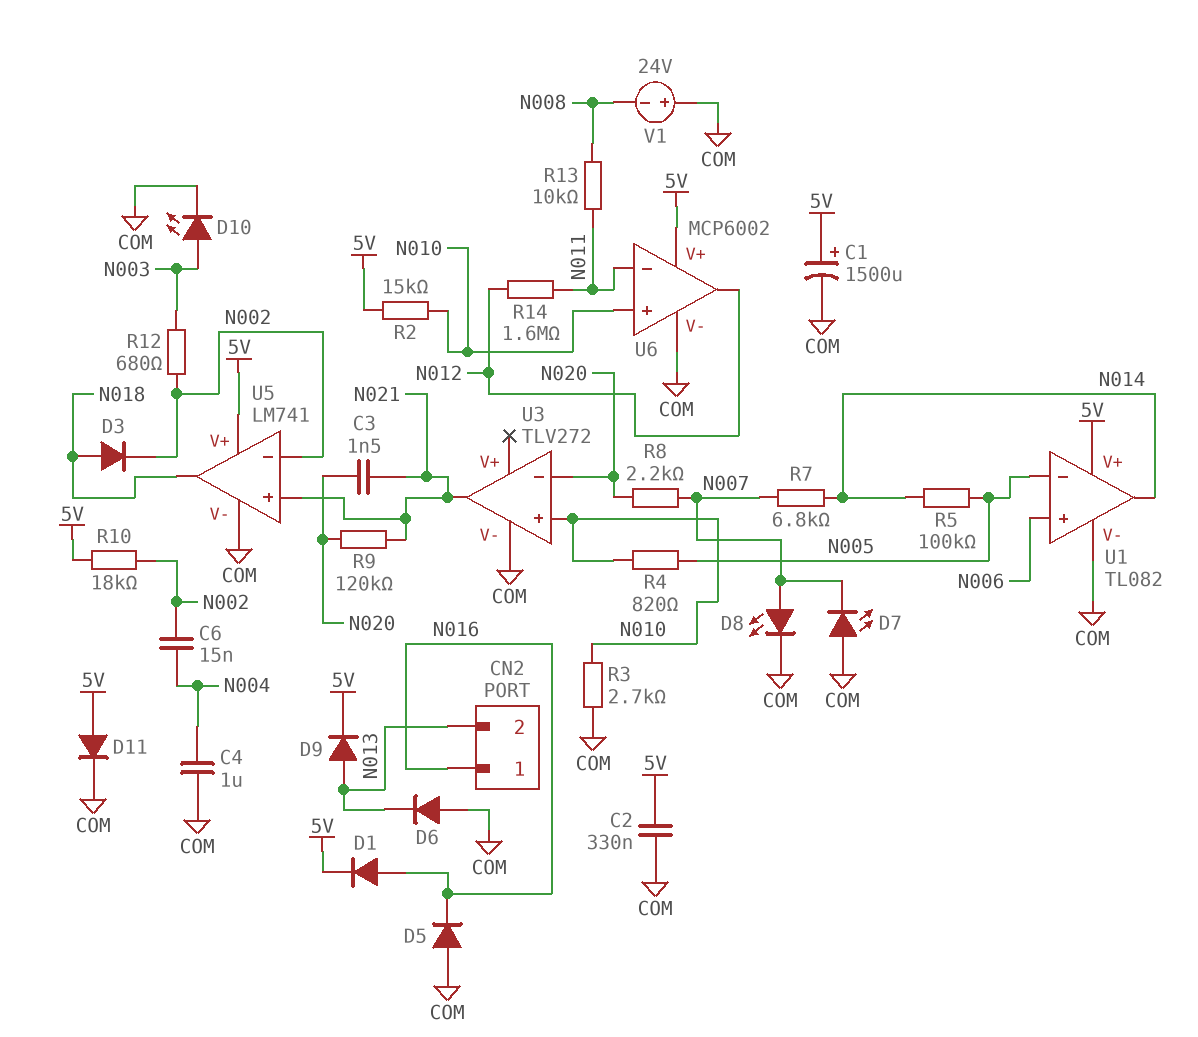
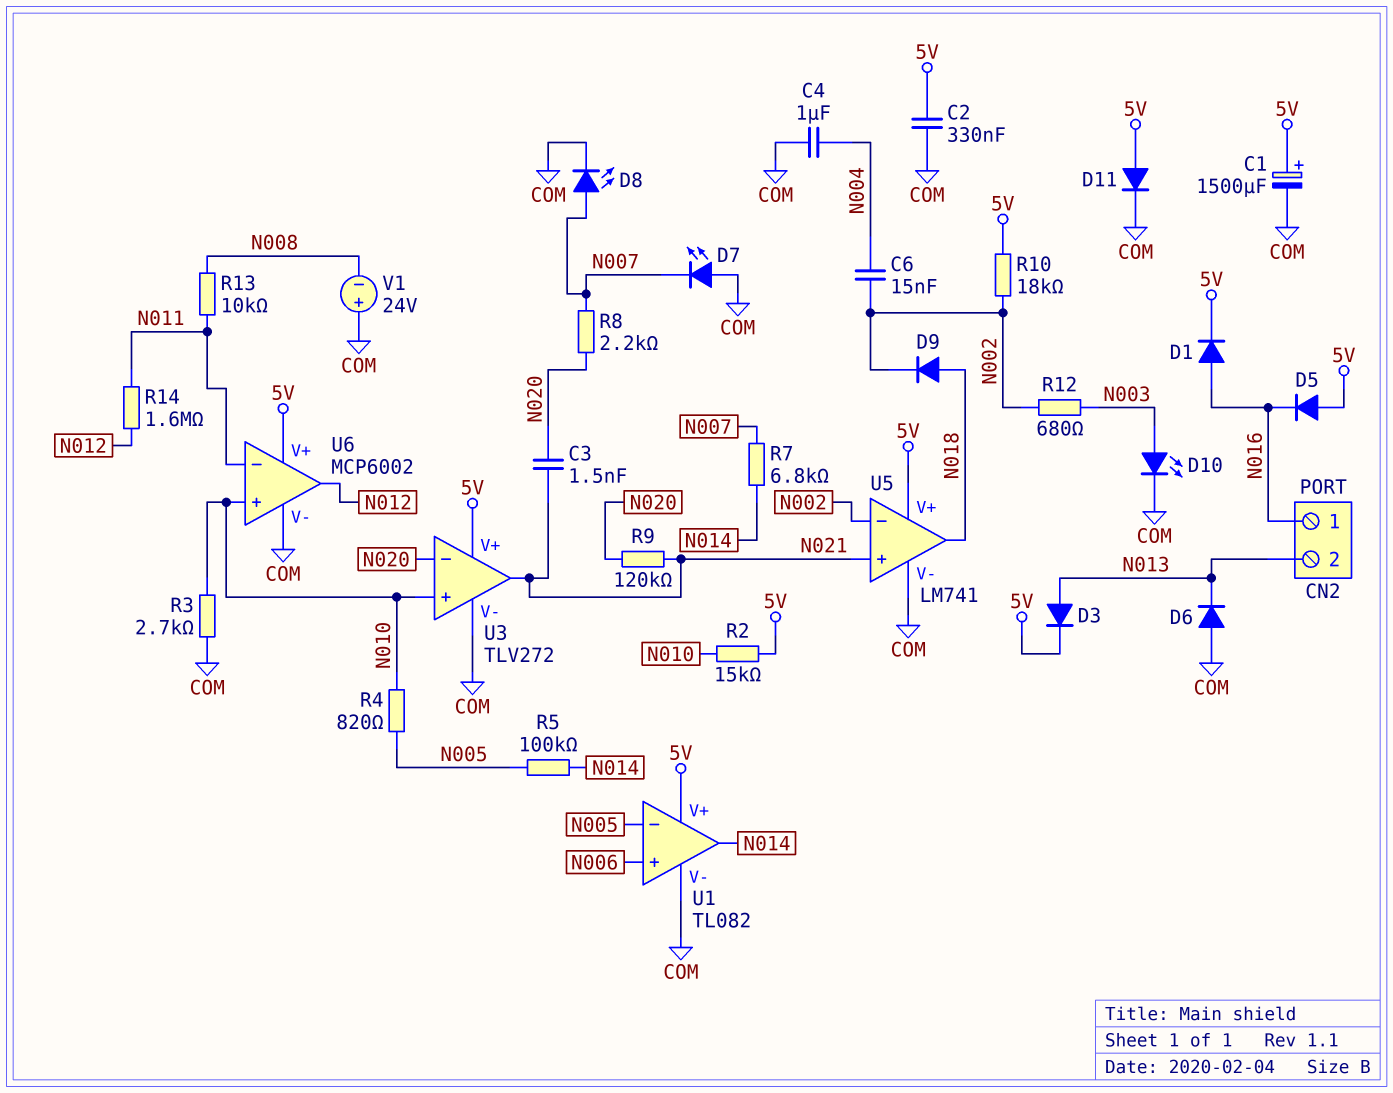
D3: diode (A N018, K N002) -> diode (A N013, K 5V)
D5: diode (A COM, K N016) -> diode (A 5V, K N016)
D9: diode (A N013, K 5V) -> diode (A N018, K N002)
U3 pin V+: none -> 5V

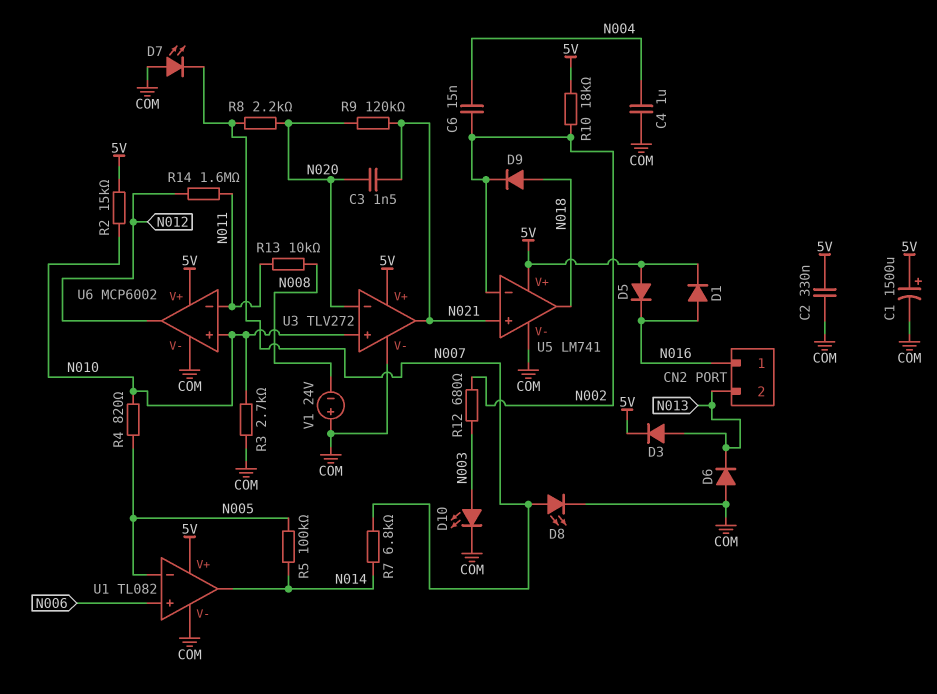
D11: diode (A 5V, K COM) -> none

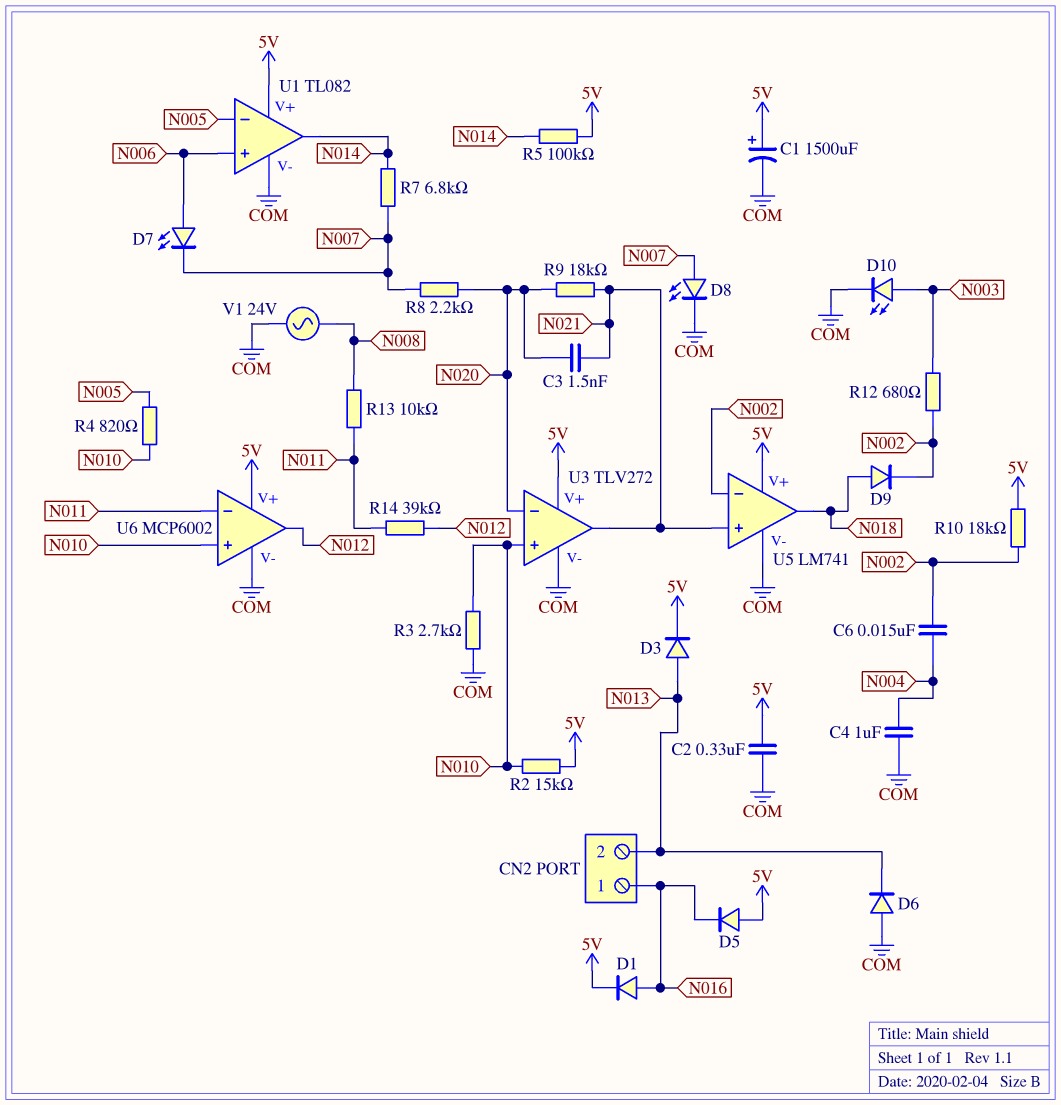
D7: LED (A COM, K N007) -> LED (A N006, K N007)
R5: 100k (N005, N014) -> 100k (5V, N014)
R9: 120k (N020, N021) -> 18k (N020, N021)
R14: 1.6M (N011, N012) -> 39k (N011, N012)
V1: 24V (plus COM, minus N008) -> AC 24V (COM, N008)

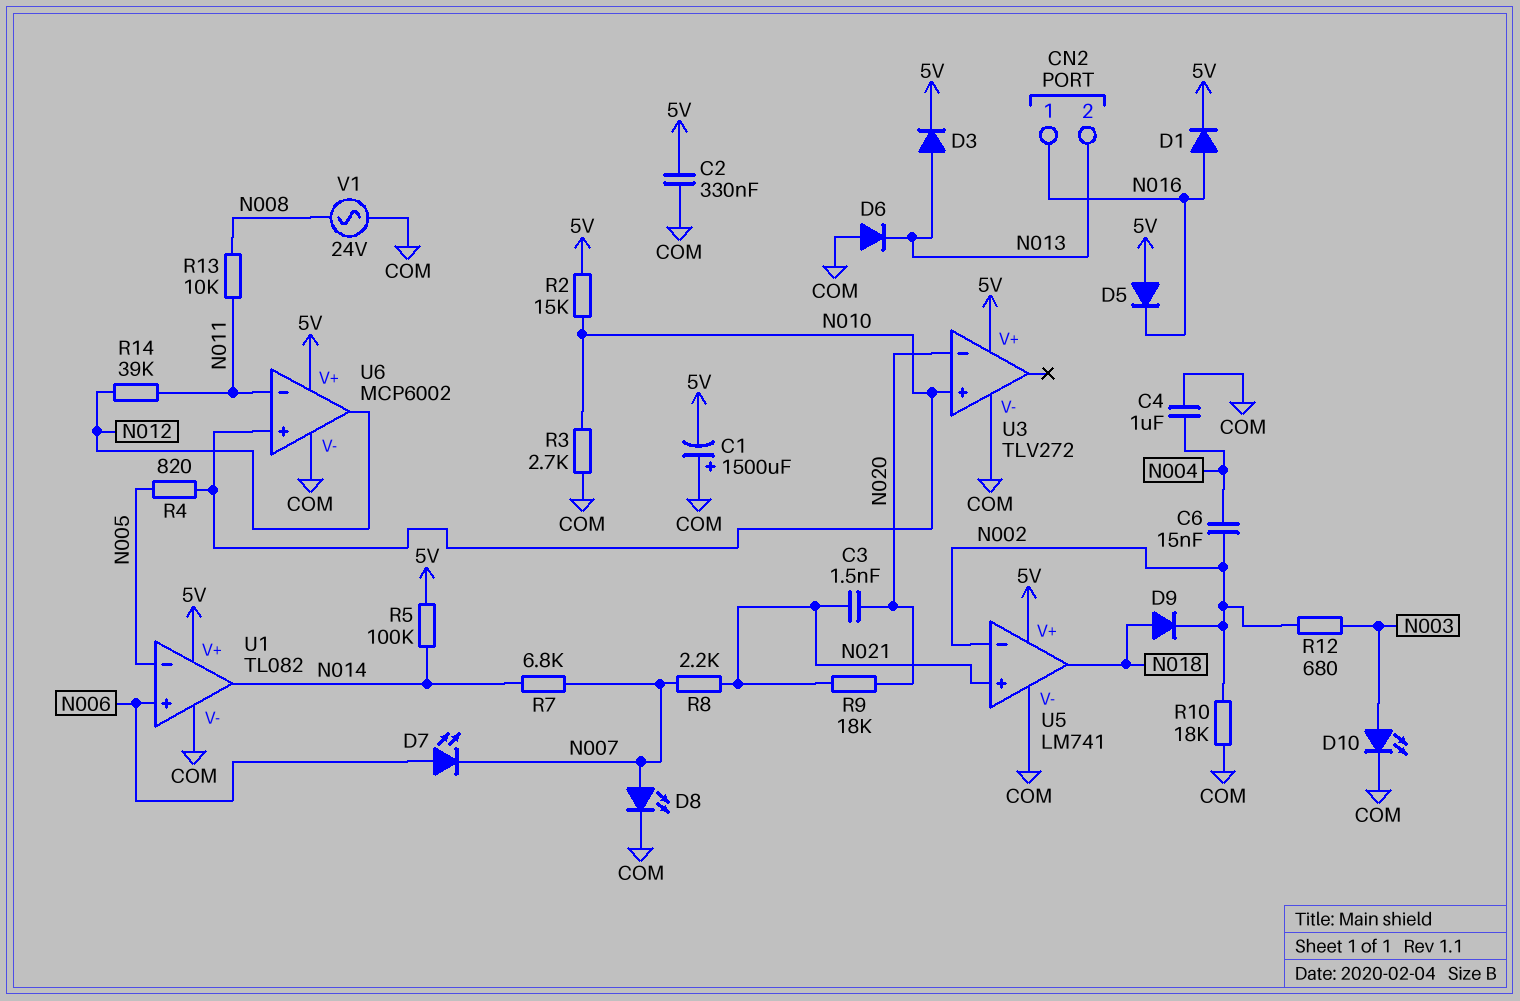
C1: 1500uF (plus 5V, minus COM) -> 1500uF (plus COM, minus 5V)
R8: 2.2k (N007, N020) -> 2.2k (N007, N021)
R10: 18k (5V, N002) -> 18k (COM, N002)
U3 pin out: N021 -> none

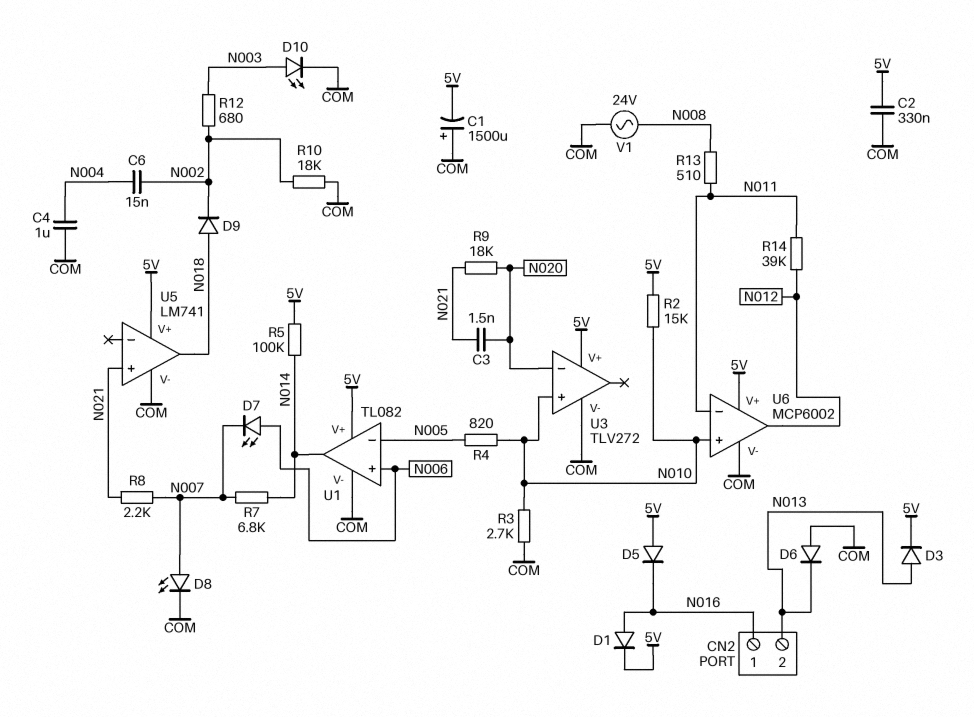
R13: 10k (N008, N011) -> 510 (N008, N011)
U5 pin in-: N002 -> none

